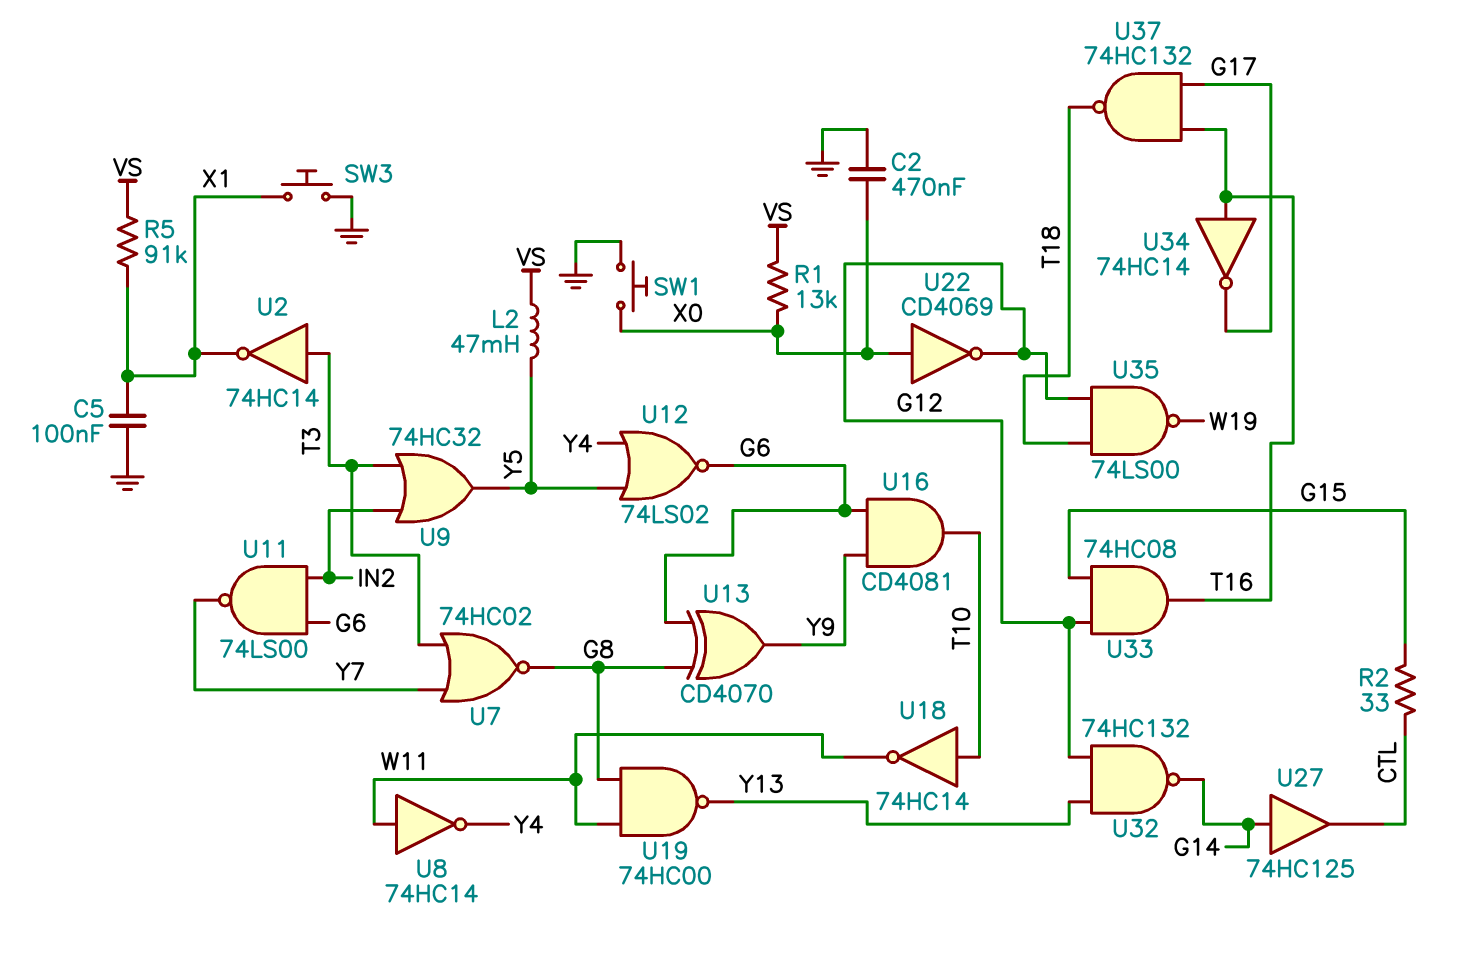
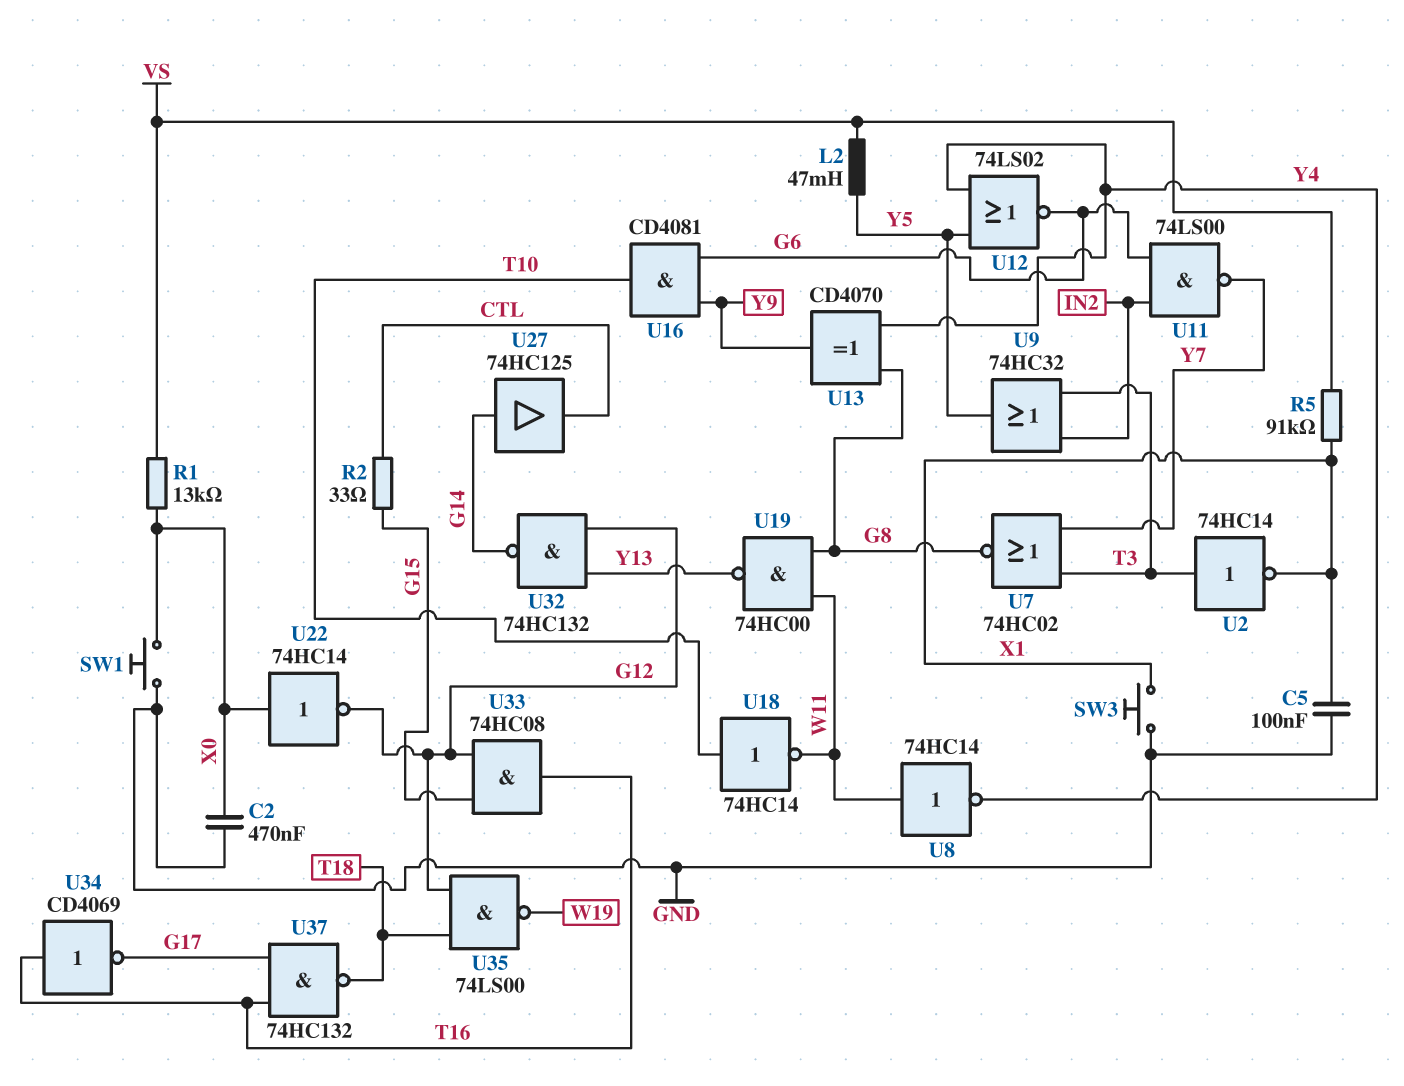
U13: XOR CD4070 (in G6, in G8, out Y9) -> XOR CD4070 (in G8, in Y4, out Y9)
U22: NOT CD4069 (in X0, out G12) -> NOT 74HC14 (in X0, out G12)
U34: NOT 74HC14 (in T16, out G17) -> NOT CD4069 (in T16, out G17)

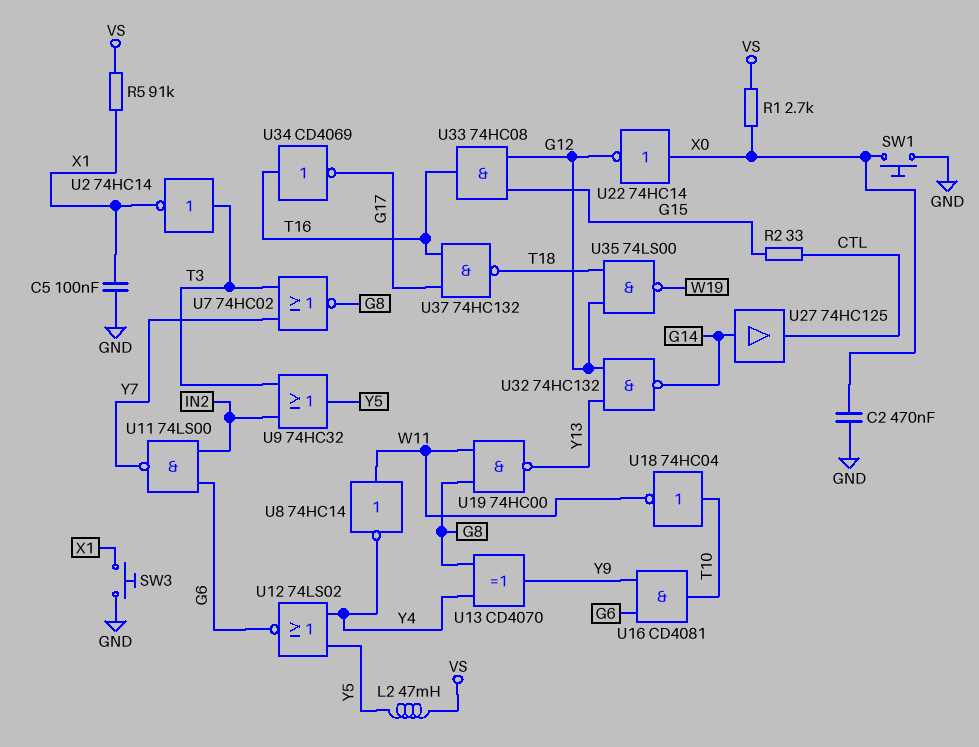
R1: 13k (VS, X0) -> 2.7k (VS, X0)
U18: NOT 74HC14 (in T10, out W11) -> NOT 74HC04 (in T10, out W11)

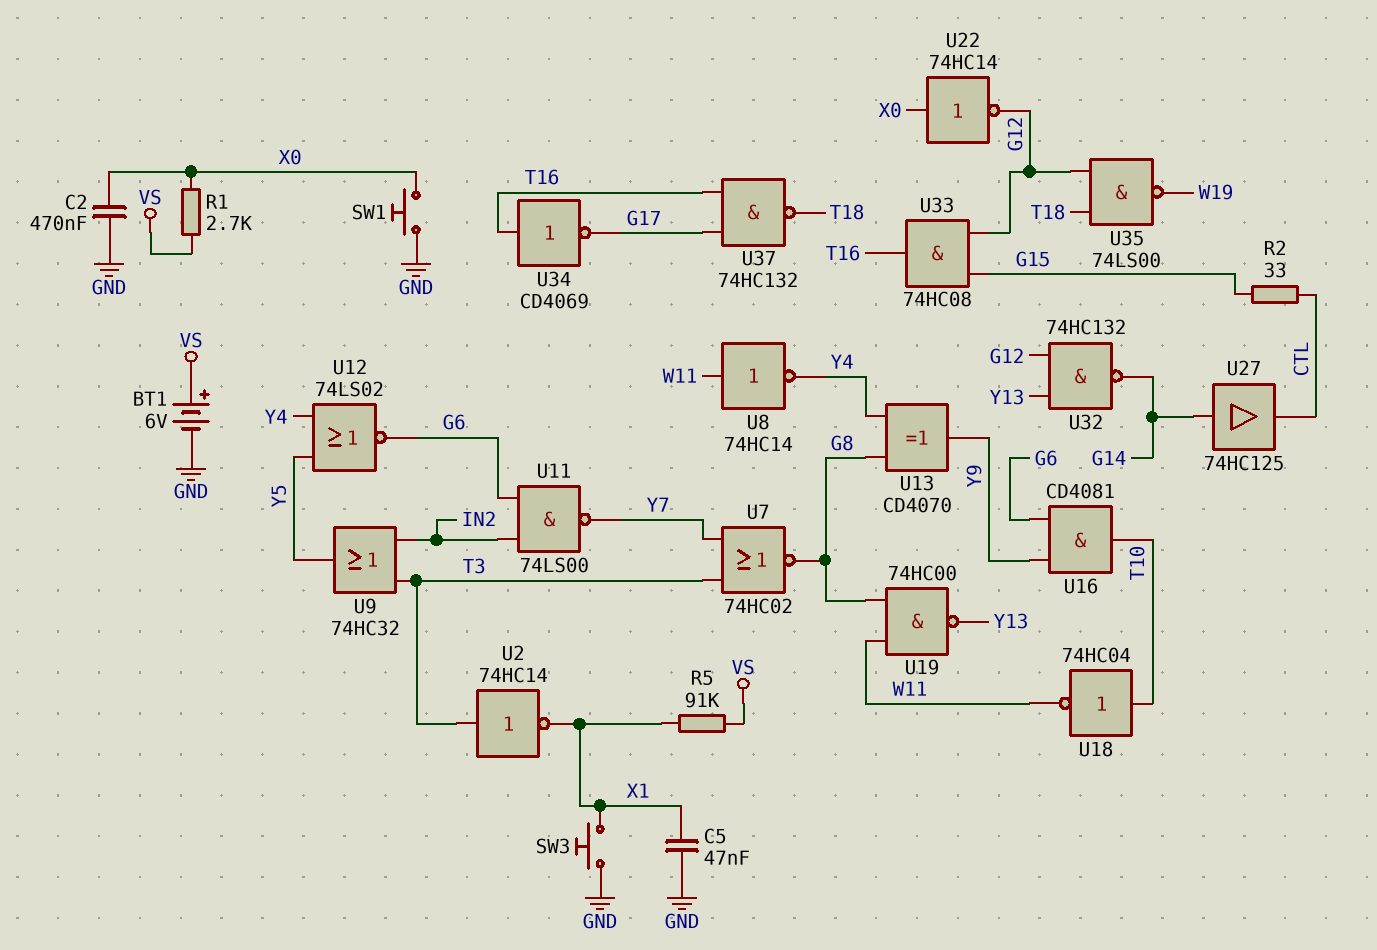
BT1: none -> 6V (plus VS, minus GND)
C5: 100nF (GND, X1) -> 47nF (GND, X1)
L2: 47mH (VS, Y5) -> none

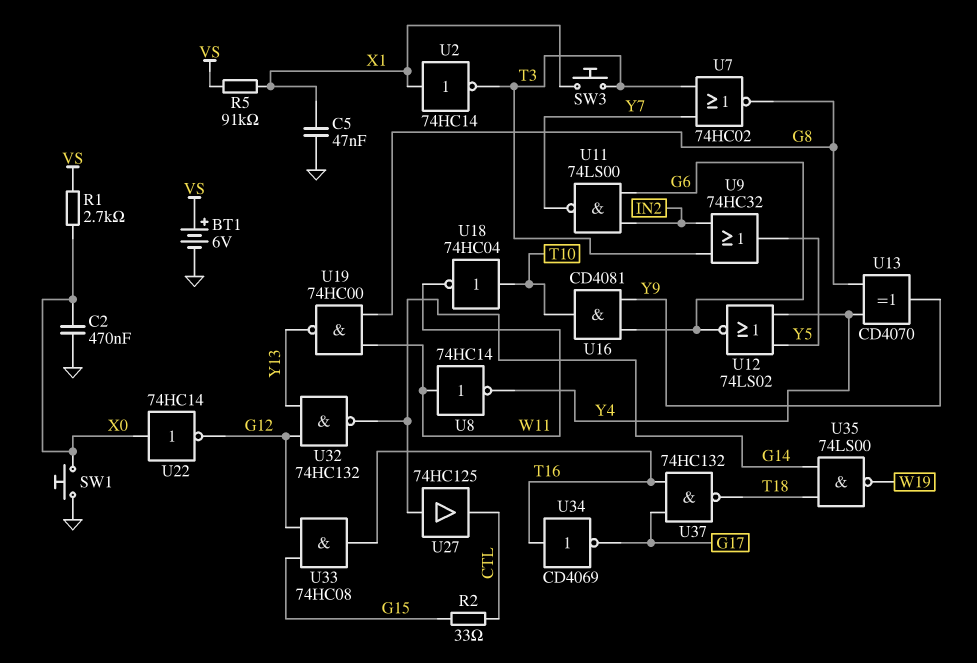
SW3: button (GND, X1) -> button (T3, X1)
U2: NOT 74HC14 (in T3, out X1) -> NOT 74HC14 (in X1, out T3)
U35: NAND 74LS00 (in G12, in T18, out W19) -> NAND 74LS00 (in G14, in T18, out W19)

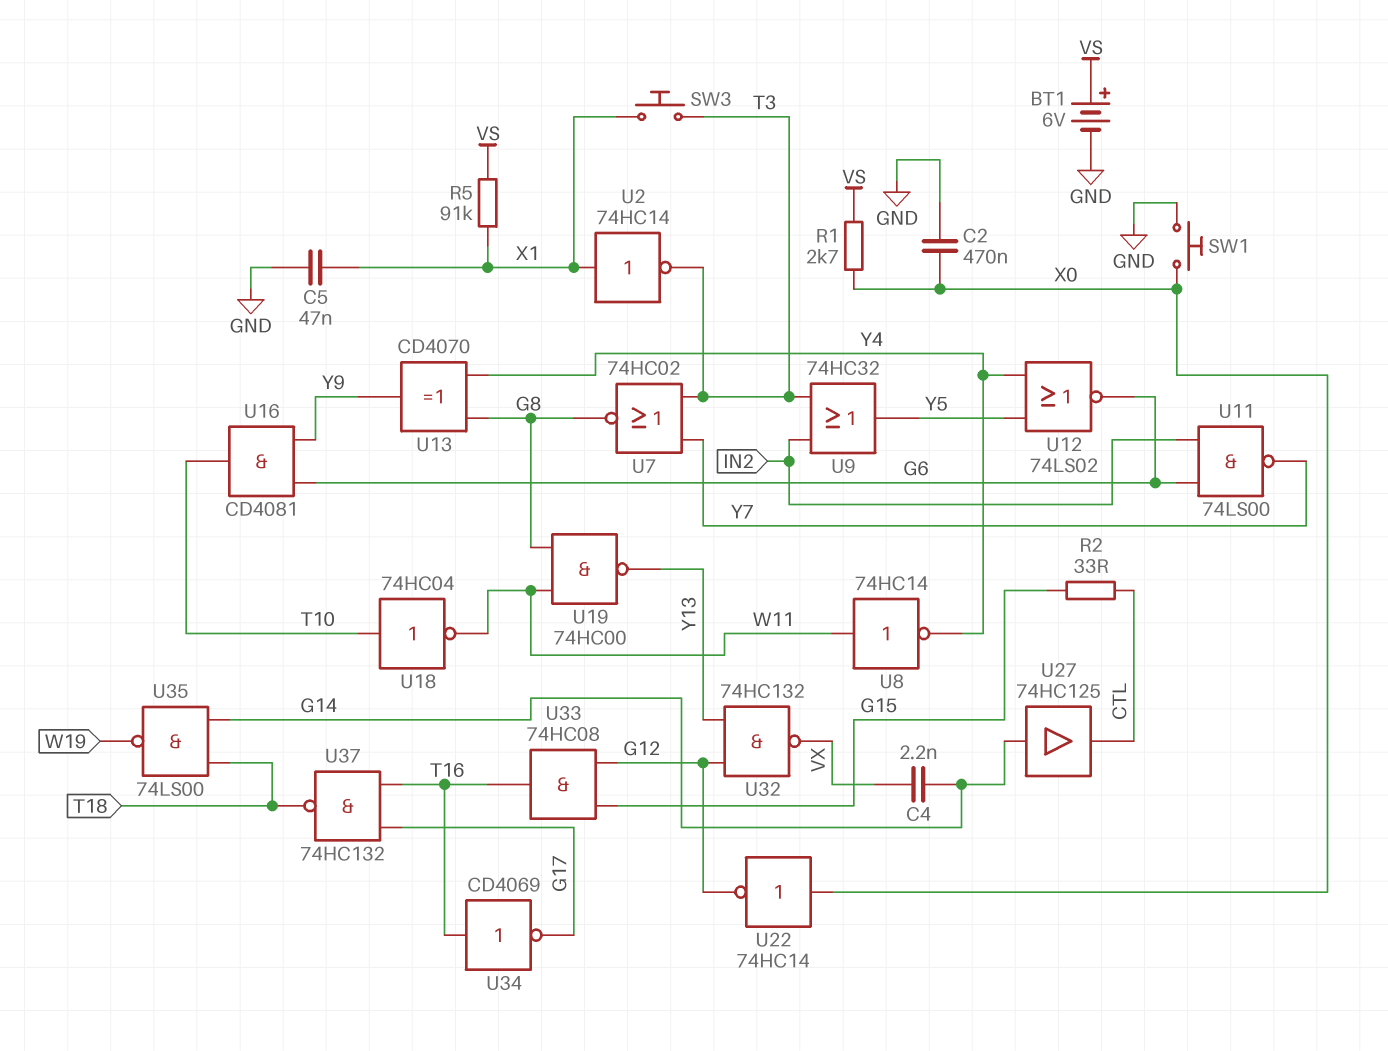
C4: none -> 2.2nF (G14, VX)
U32: NAND 74HC132 (in G12, in Y13, out G14) -> NAND 74HC132 (in G12, in Y13, out VX)

